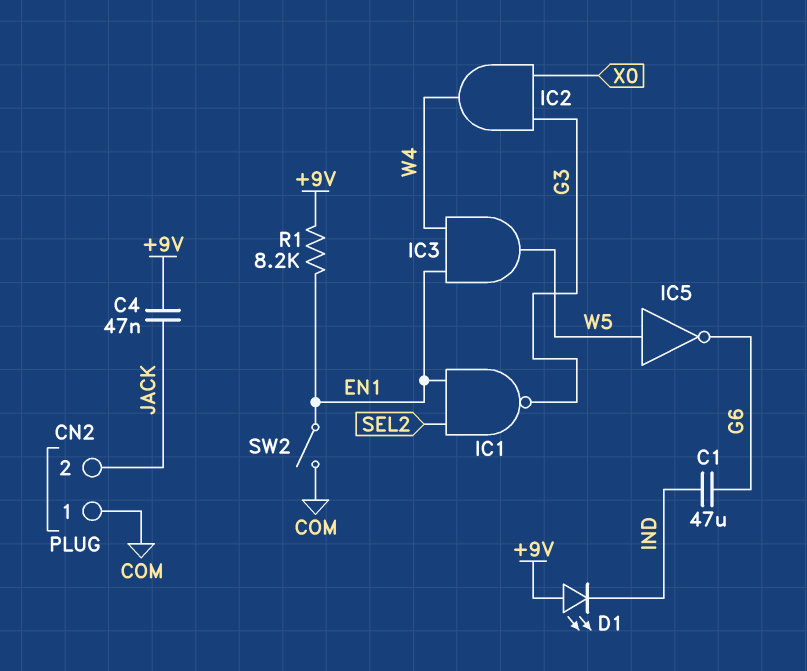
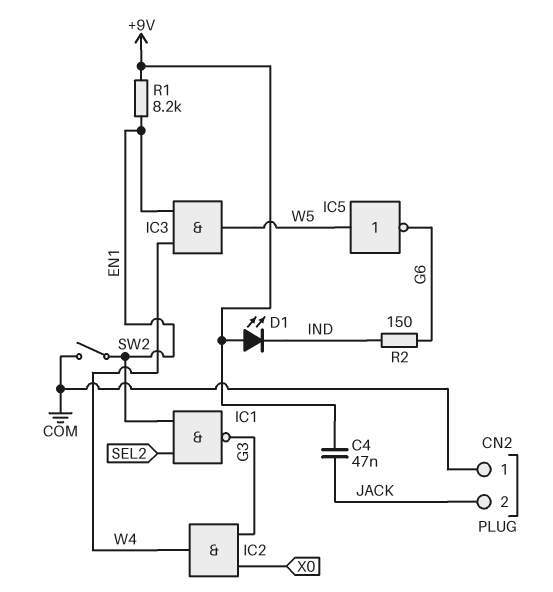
C1: 47uF (G6, IND) -> none
R2: none -> 150 (G6, IND)

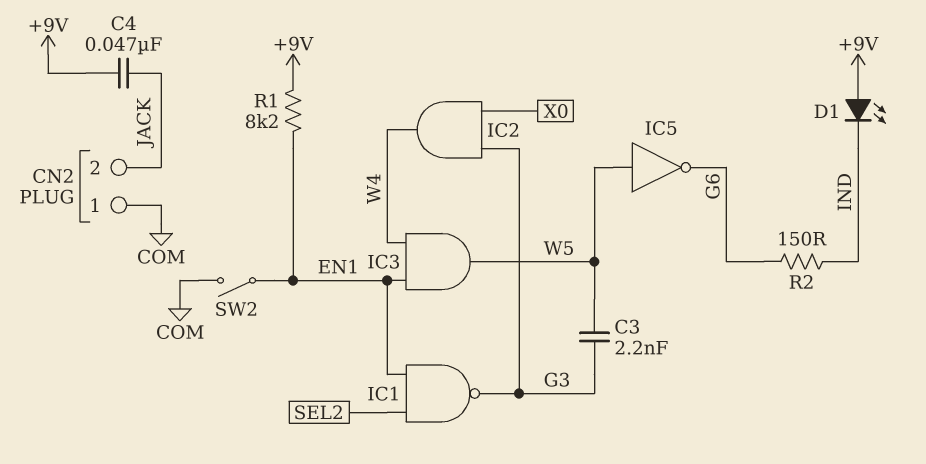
C3: none -> 2.2nF (G3, W5)

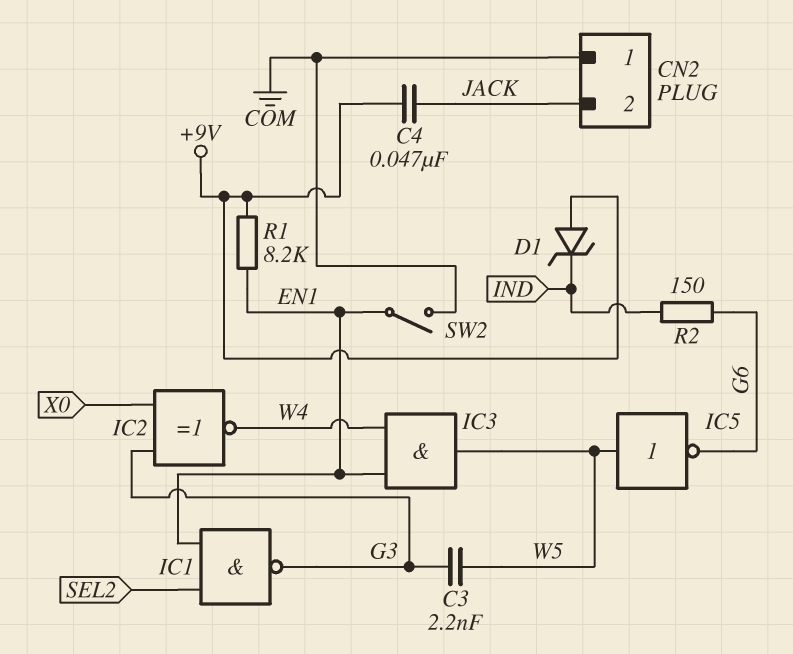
D1: LED (A +9V, K IND) -> zener (A +9V, K IND)
IC2: AND (in G3, in X0, out W4) -> XNOR (in G3, in X0, out W4)

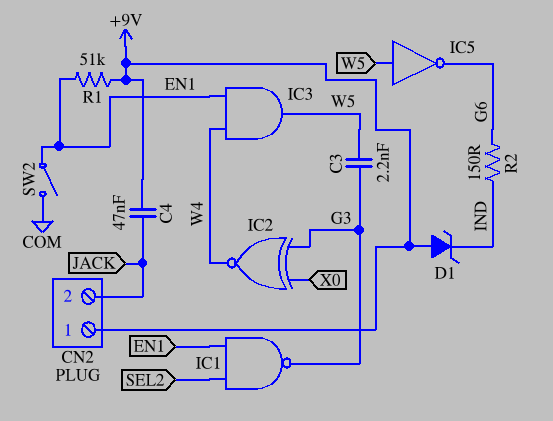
CN2 pin 1: COM -> +9V
R1: 8.2k (+9V, EN1) -> 51k (+9V, EN1)

